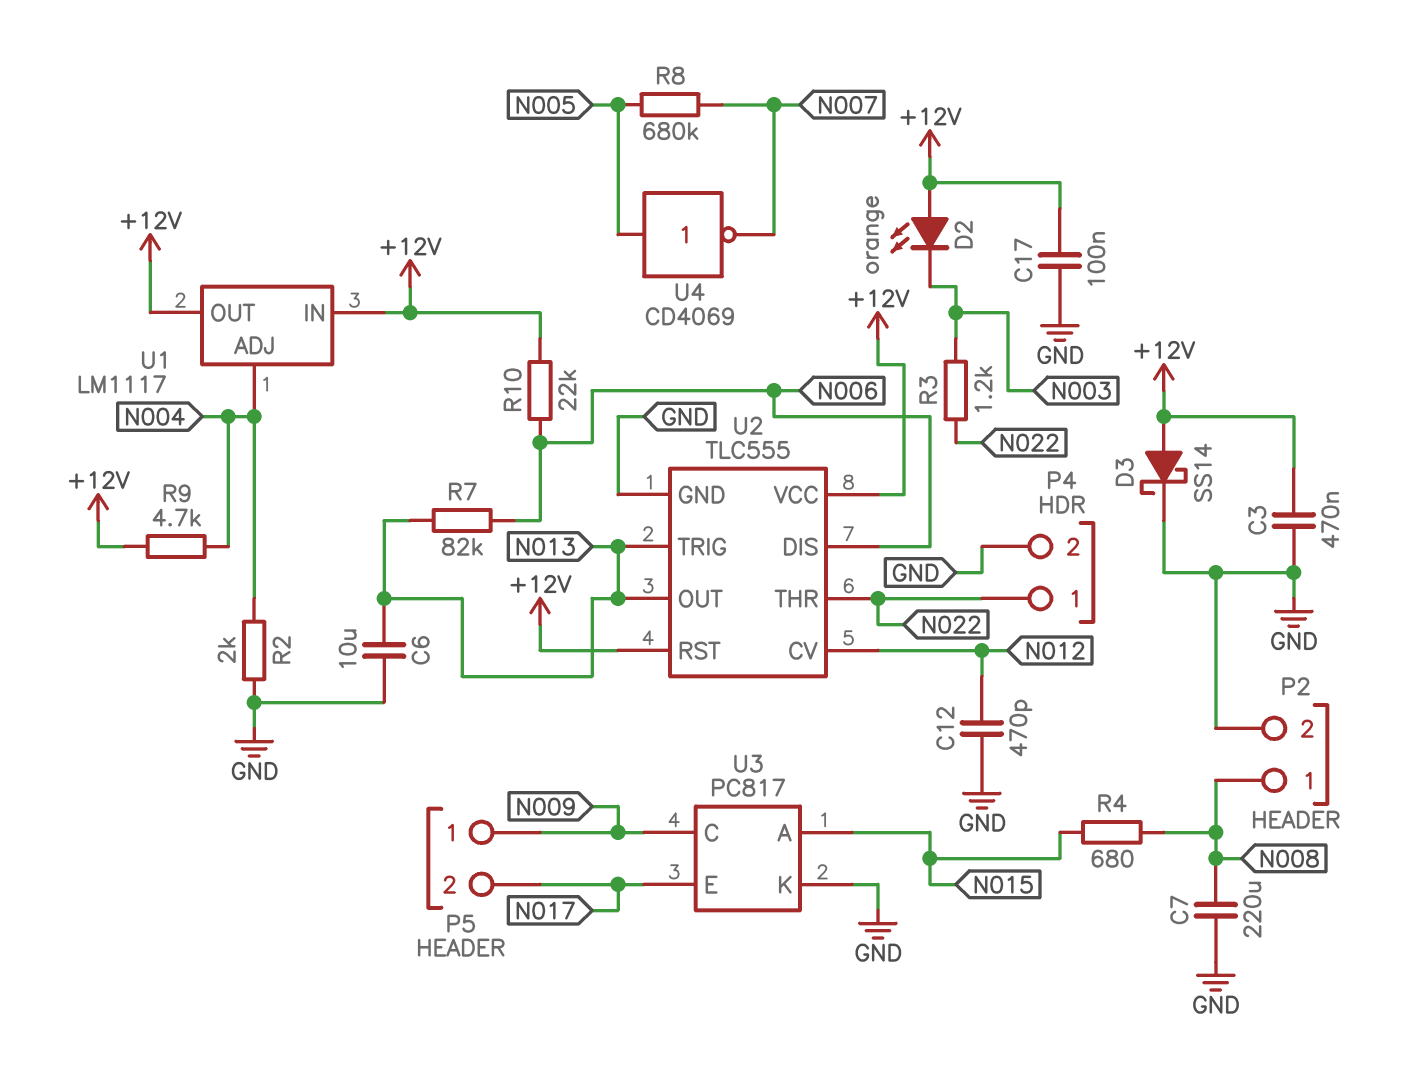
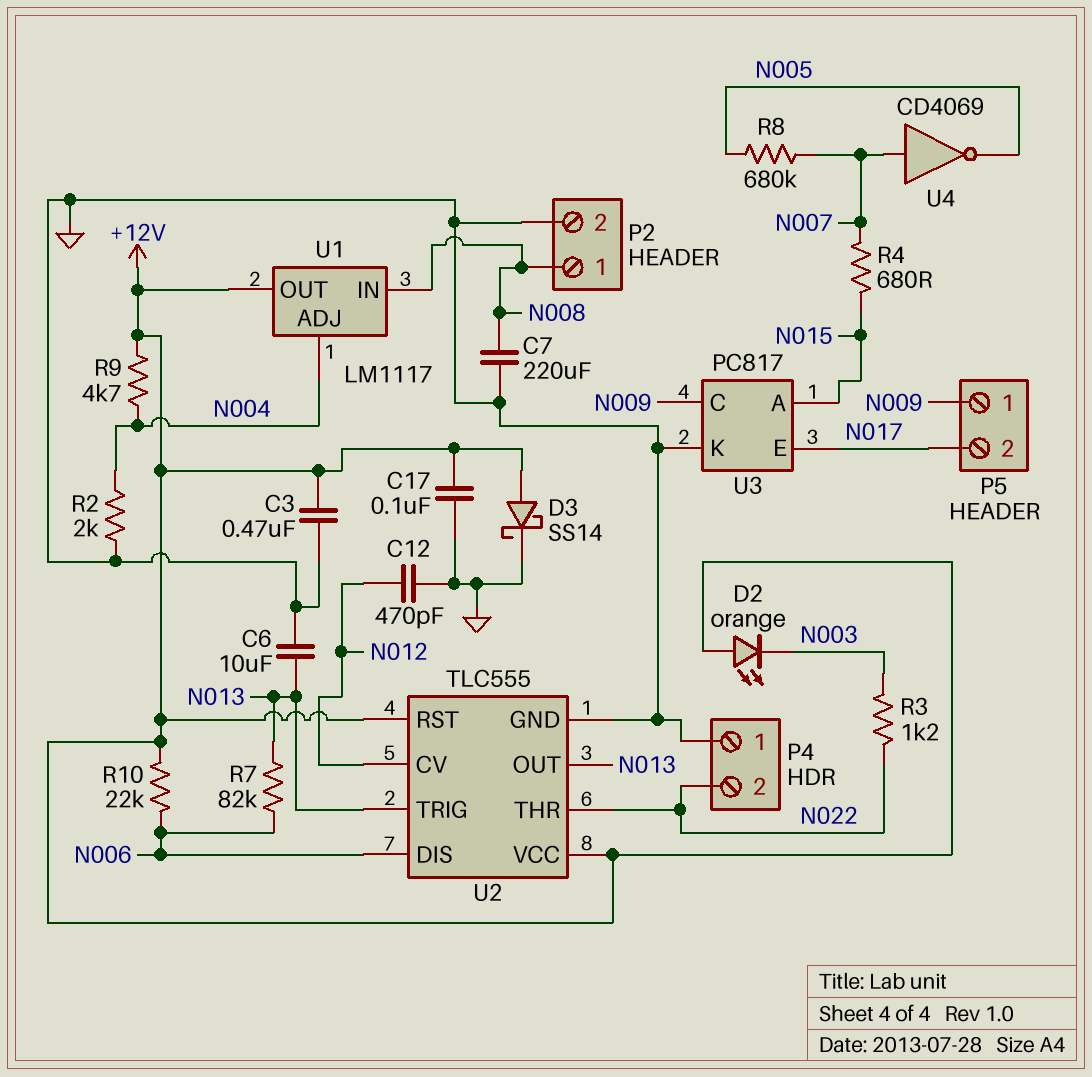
P4 pin 1: N022 -> GND
P4 pin 2: GND -> N022
R4: 680 (N008, N015) -> 680 (N007, N015)
U1 pin IN: +12V -> N008
U4: NOT CD4069 (in N005, out N007) -> NOT CD4069 (in N007, out N005)

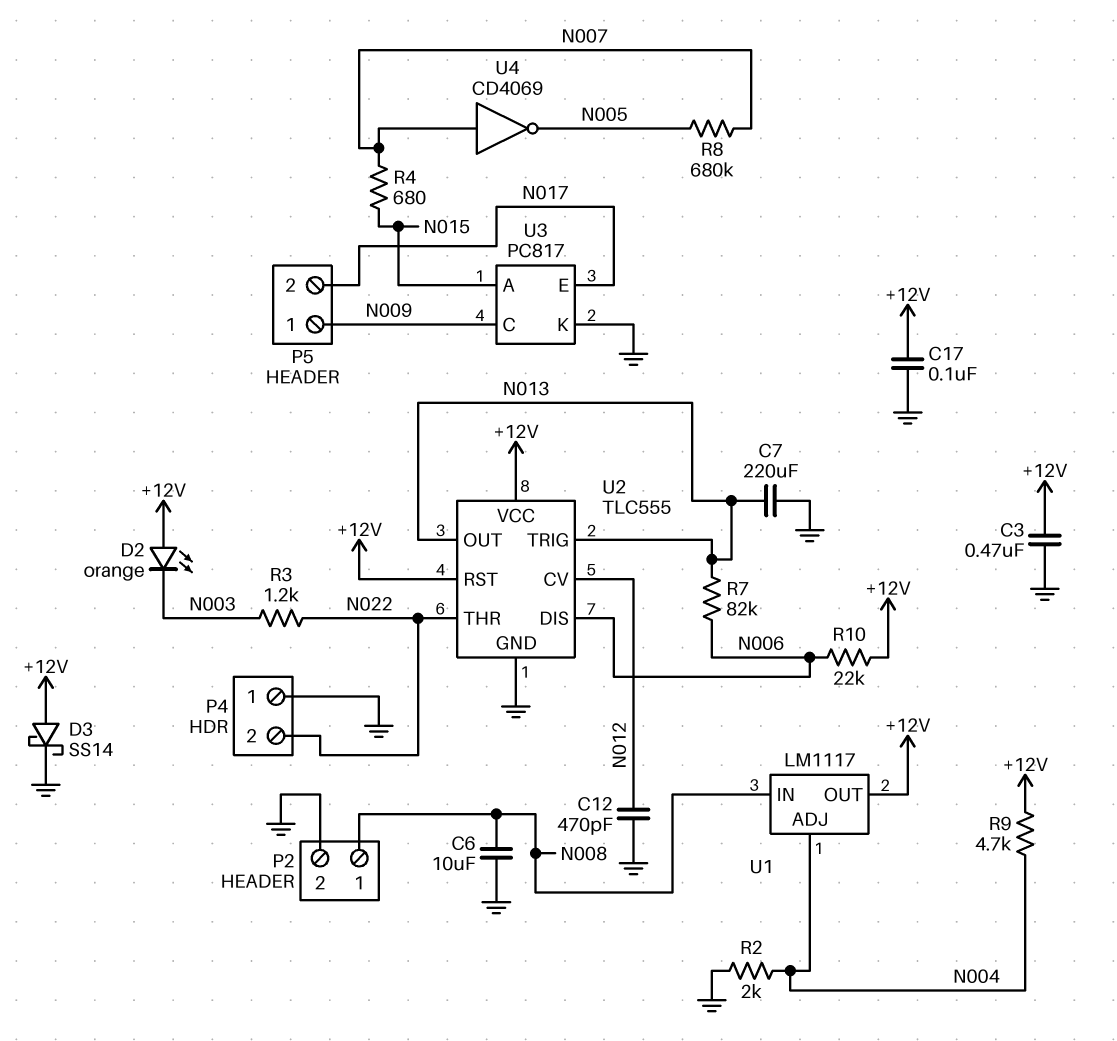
C6: 10uF (GND, N013) -> 10uF (GND, N008)
C7: 220uF (GND, N008) -> 220uF (GND, N013)

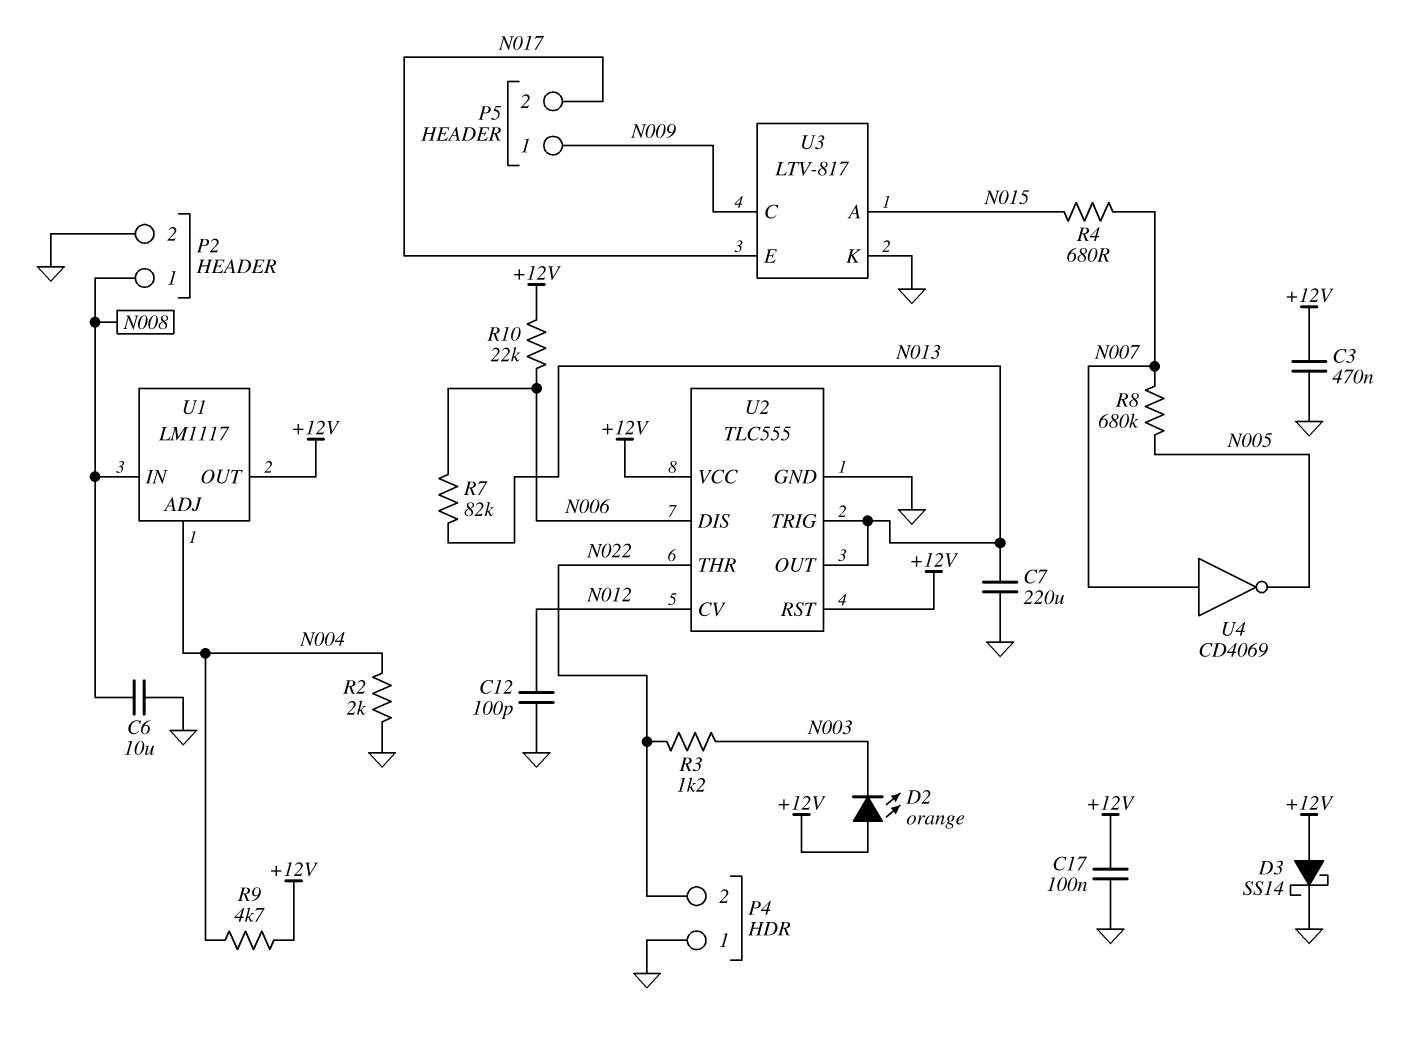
C12: 470pF (GND, N012) -> 100pF (GND, N012)
U3: PC817 -> LTV-817

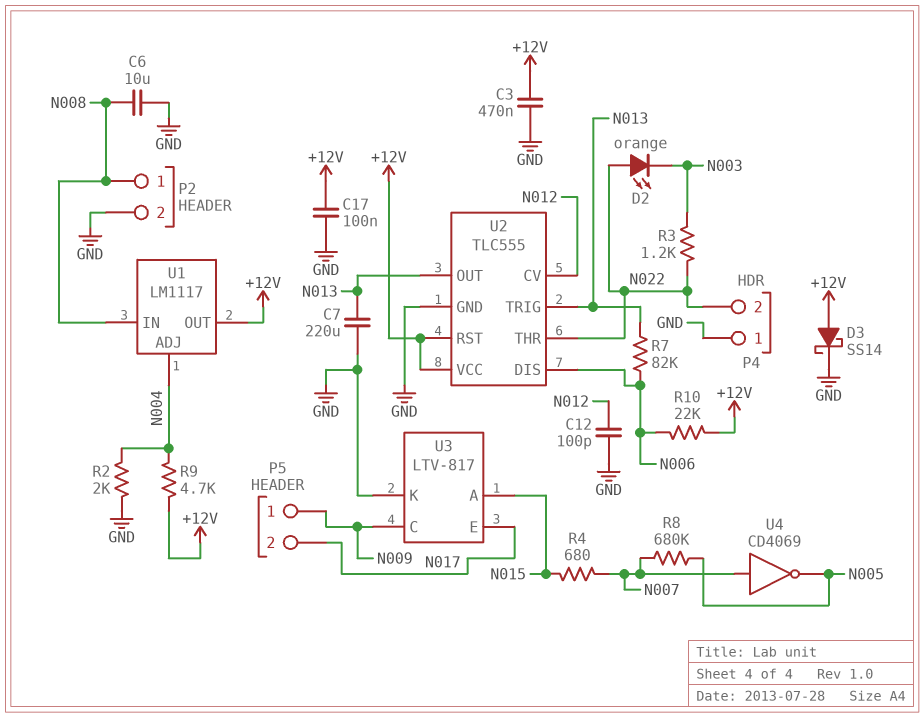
D2: LED orange (A +12V, K N003) -> LED orange (A N022, K N003)

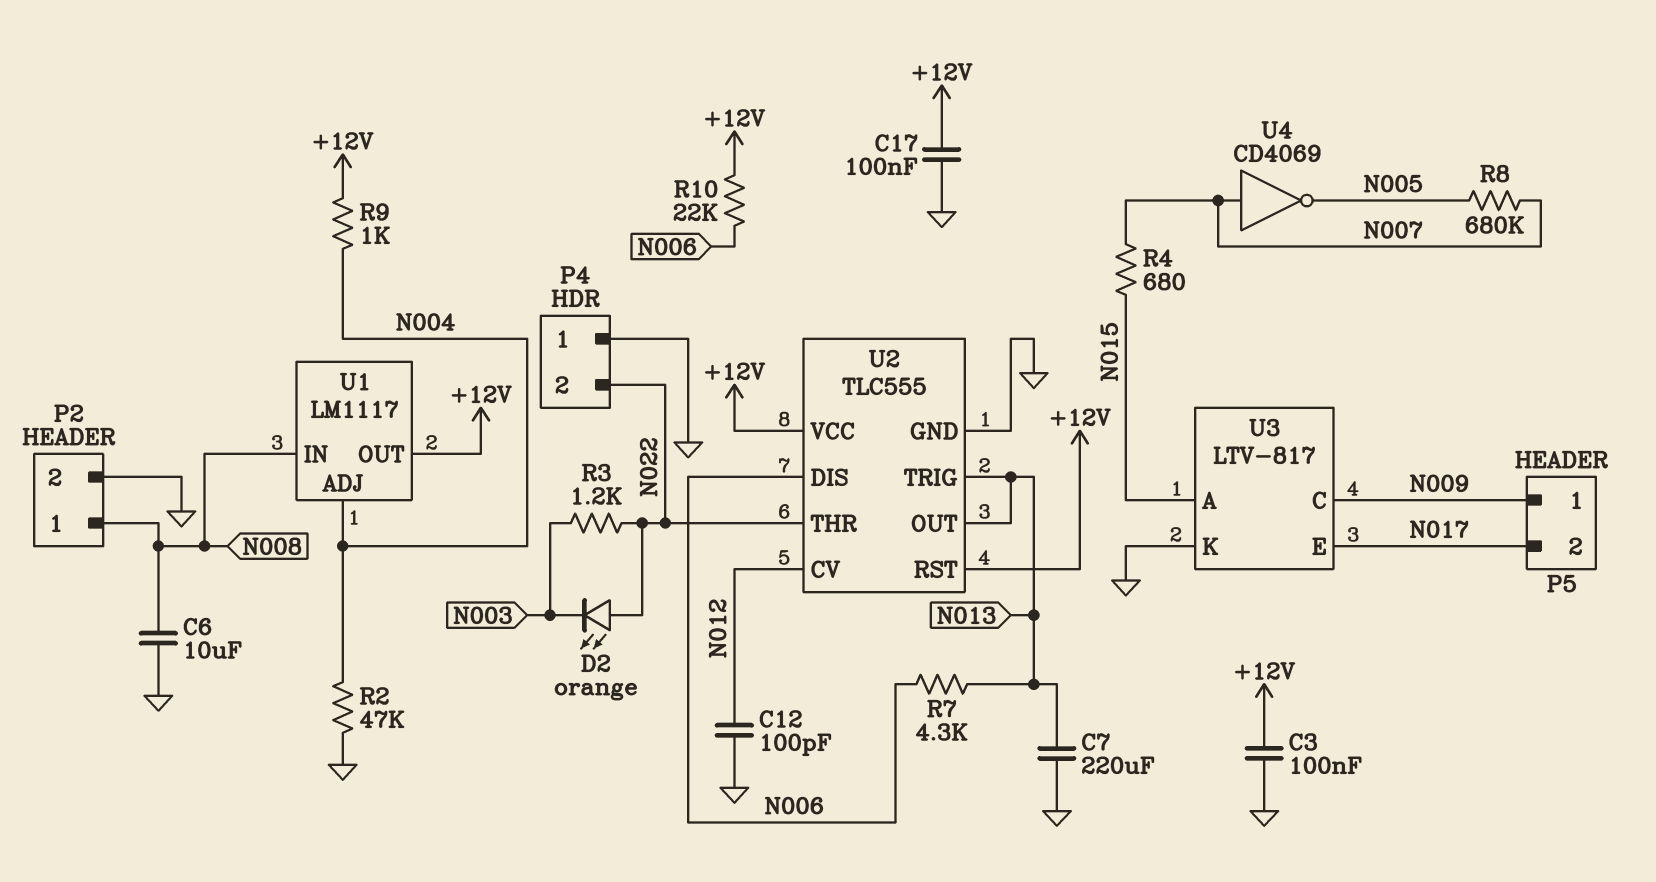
C3: 470nF (+12V, GND) -> 100nF (+12V, GND)
D3: schottky SS14 (A +12V, K GND) -> none
R2: 2k (GND, N004) -> 47k (GND, N004)
R7: 82k (N006, N013) -> 4.3k (N006, N013)
R9: 4.7k (+12V, N004) -> 1k (+12V, N004)

